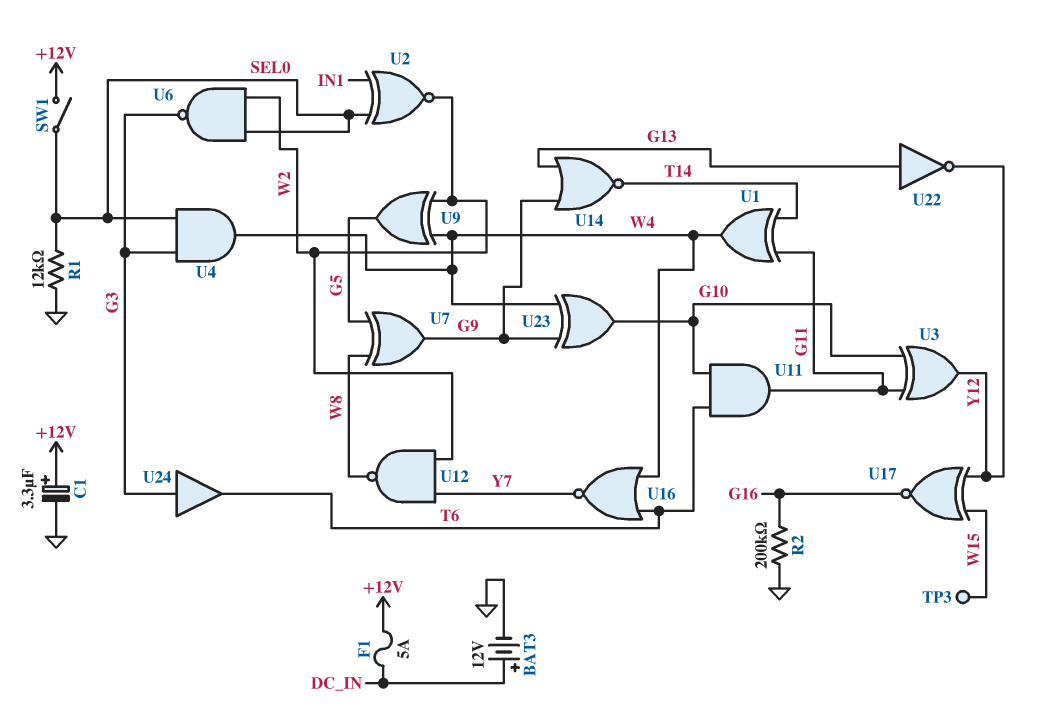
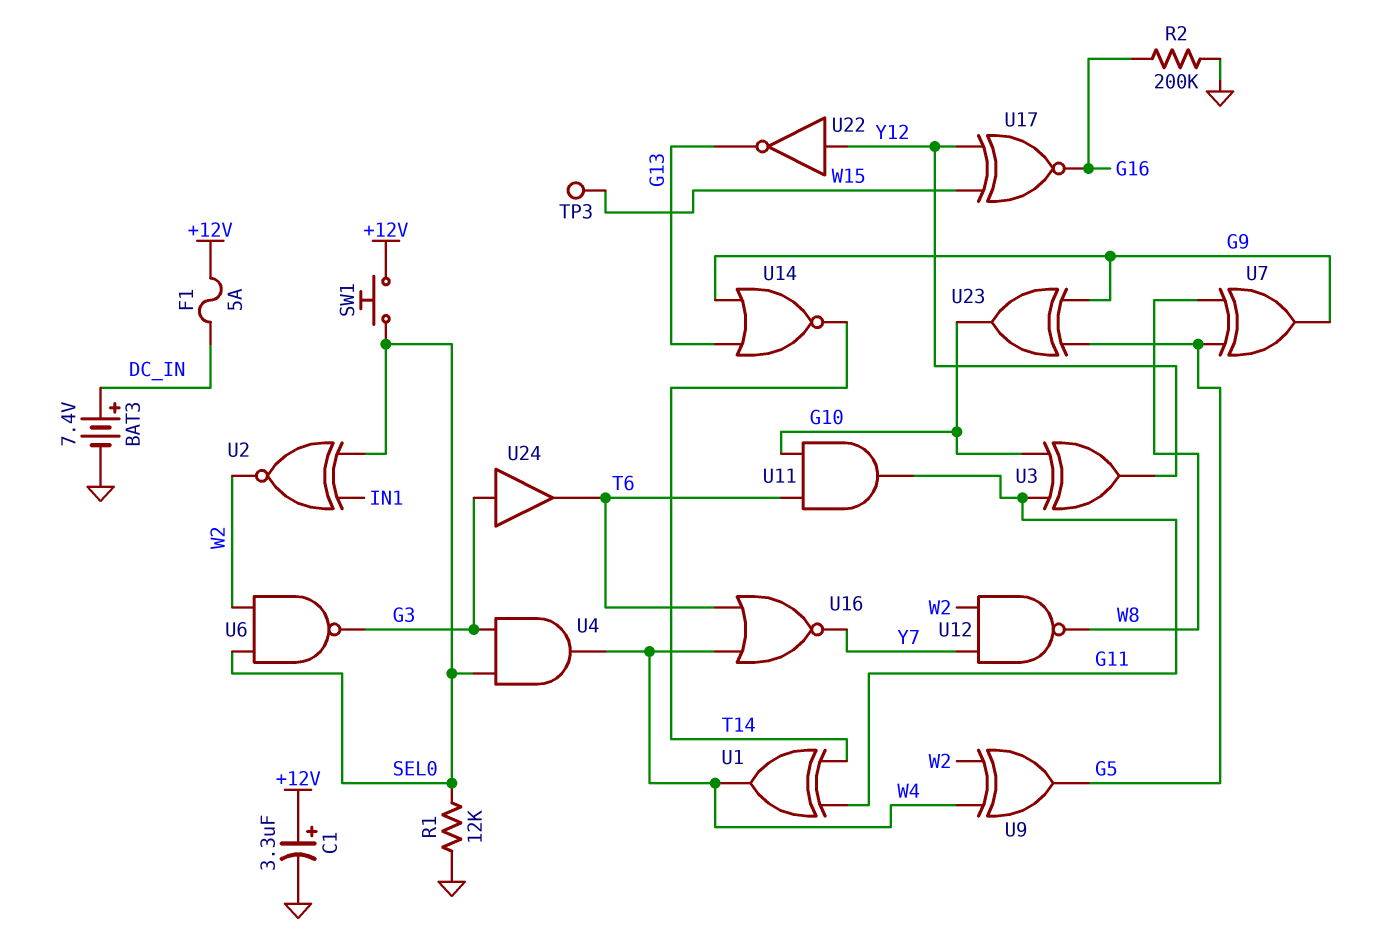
BAT3: 12V (plus DC_IN, minus GND) -> 7.4V (plus DC_IN, minus GND)
SW1: switch (+12V, SEL0) -> button (+12V, SEL0)
U22: NOT (in G13, out Y12) -> NOT (in Y12, out G13)
U23: XOR (in G9, in W4, out G10) -> XOR (in G5, in G9, out G10)

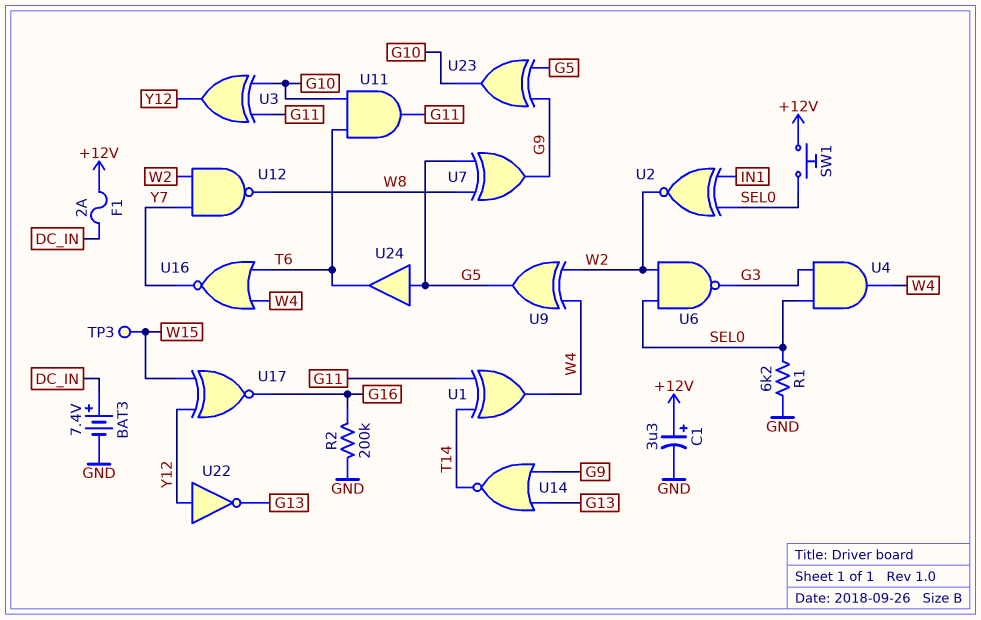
F1: 5A (+12V, DC_IN) -> 2A (+12V, DC_IN)
R1: 12k (GND, SEL0) -> 6.2k (GND, SEL0)
U24: buffer (in G3, out T6) -> buffer (in G5, out T6)

